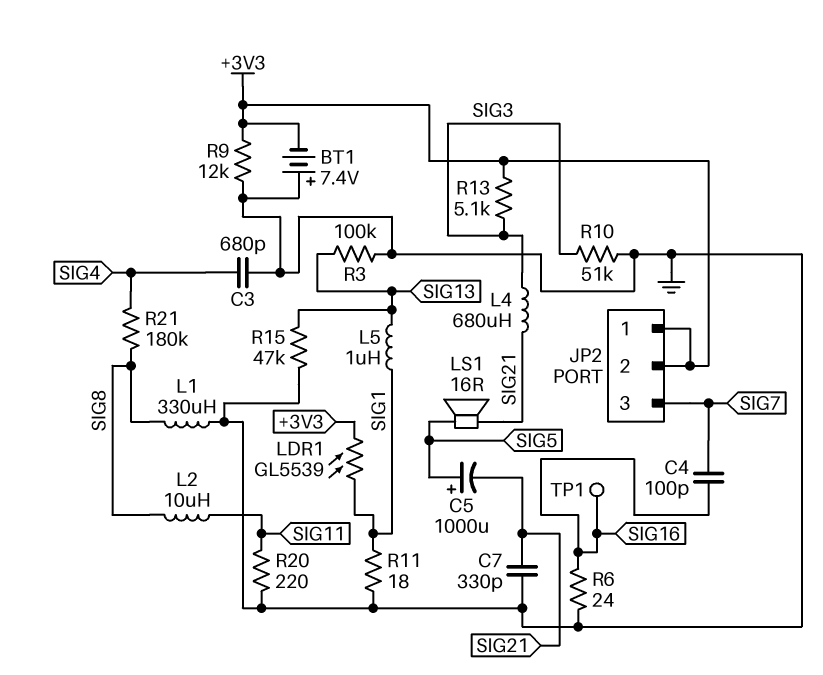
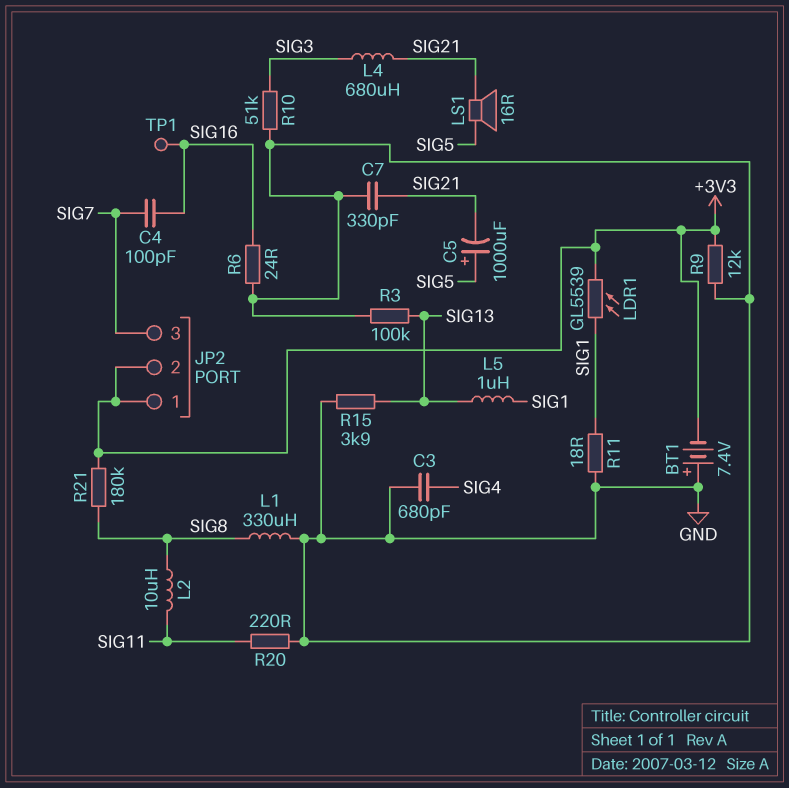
R13: 5.1k (+3V3, SIG3) -> none
R15: 47k (GND, SIG13) -> 3.9k (GND, SIG13)
R21: 180k (SIG4, SIG8) -> 180k (+3V3, SIG8)

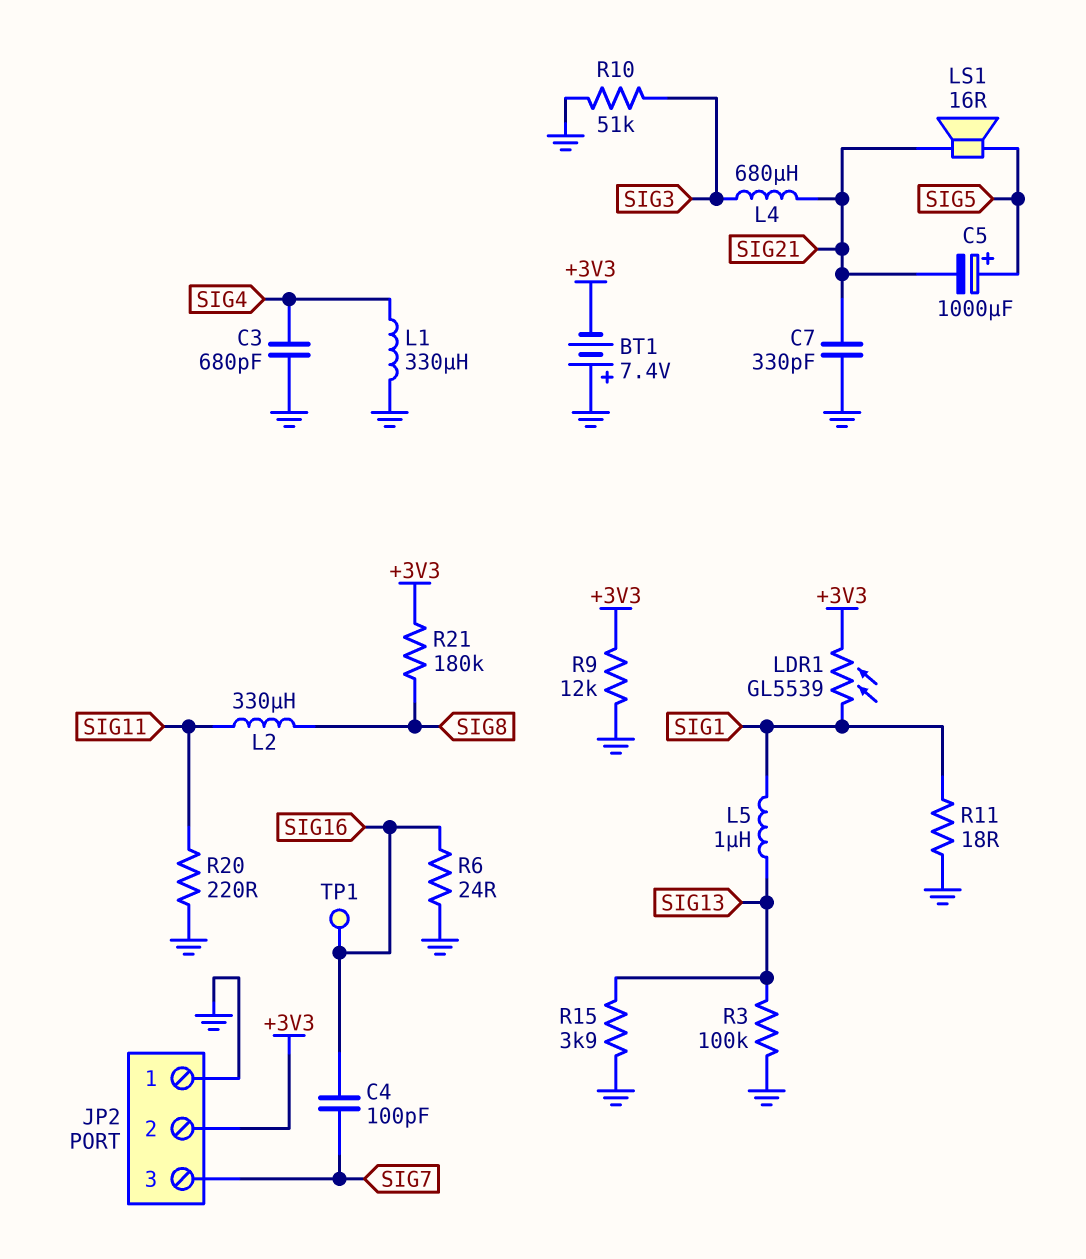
JP2 pin 1: +3V3 -> GND
L1: 330uH (GND, SIG8) -> 330uH (GND, SIG4)
L2: 10uH (SIG8, SIG11) -> 330uH (SIG8, SIG11)

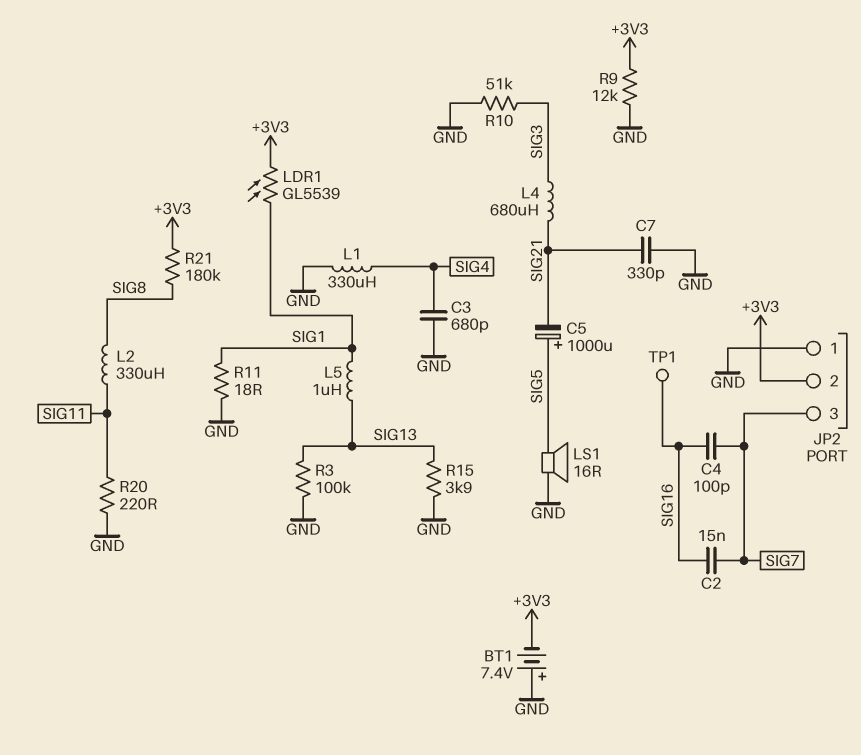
C2: none -> 15nF (SIG7, SIG16)
LS1: speaker 16R (SIG5, SIG21) -> speaker 16R (GND, SIG5)
R6: 24 (GND, SIG16) -> none

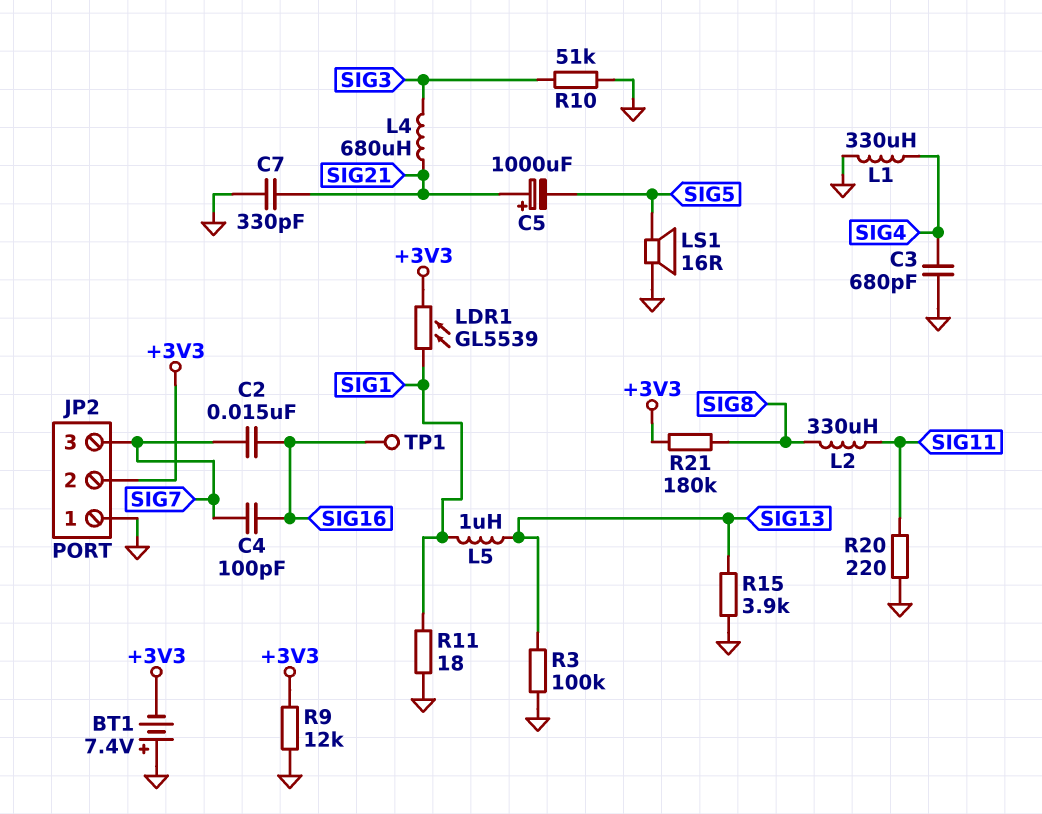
C5: 1000uF (plus SIG5, minus SIG21) -> 1000uF (plus SIG21, minus SIG5)

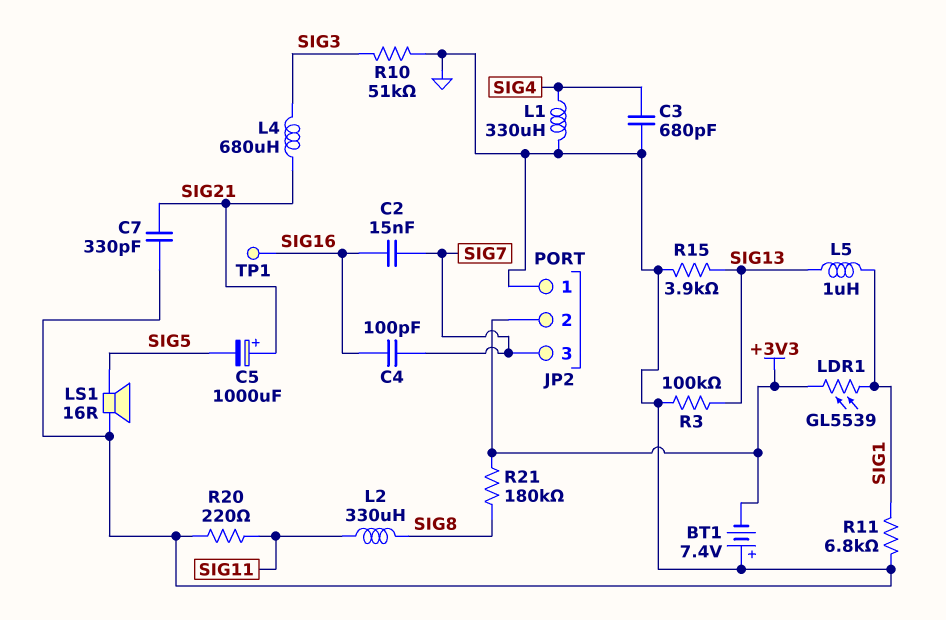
R9: 12k (+3V3, GND) -> none
R11: 18 (GND, SIG1) -> 6.8k (GND, SIG1)

